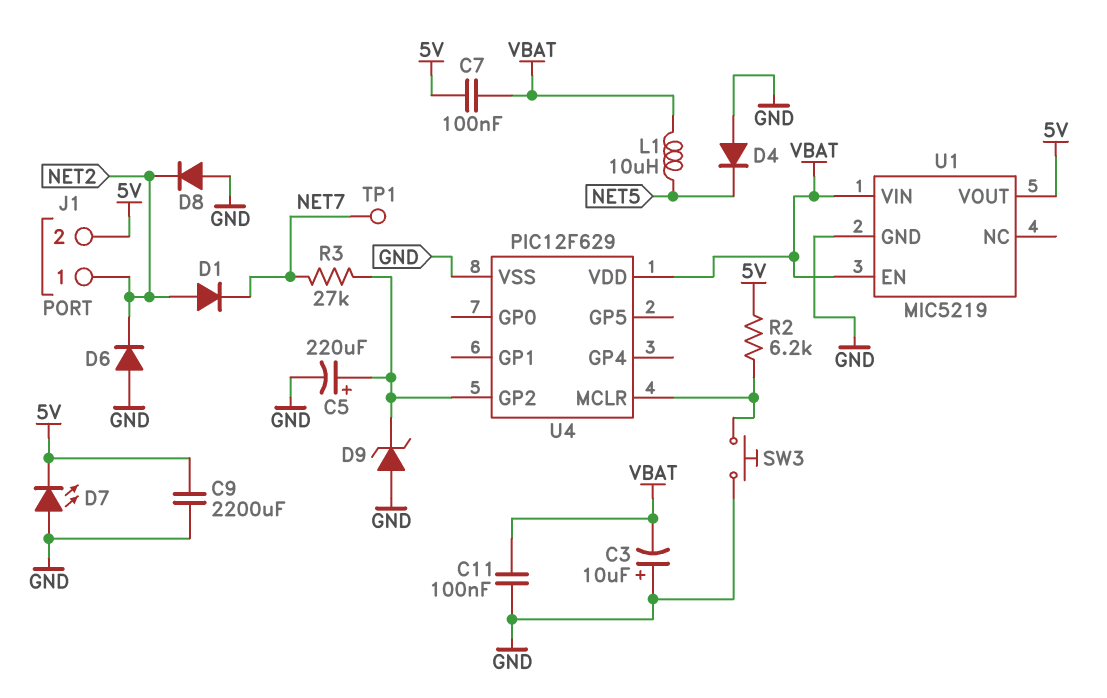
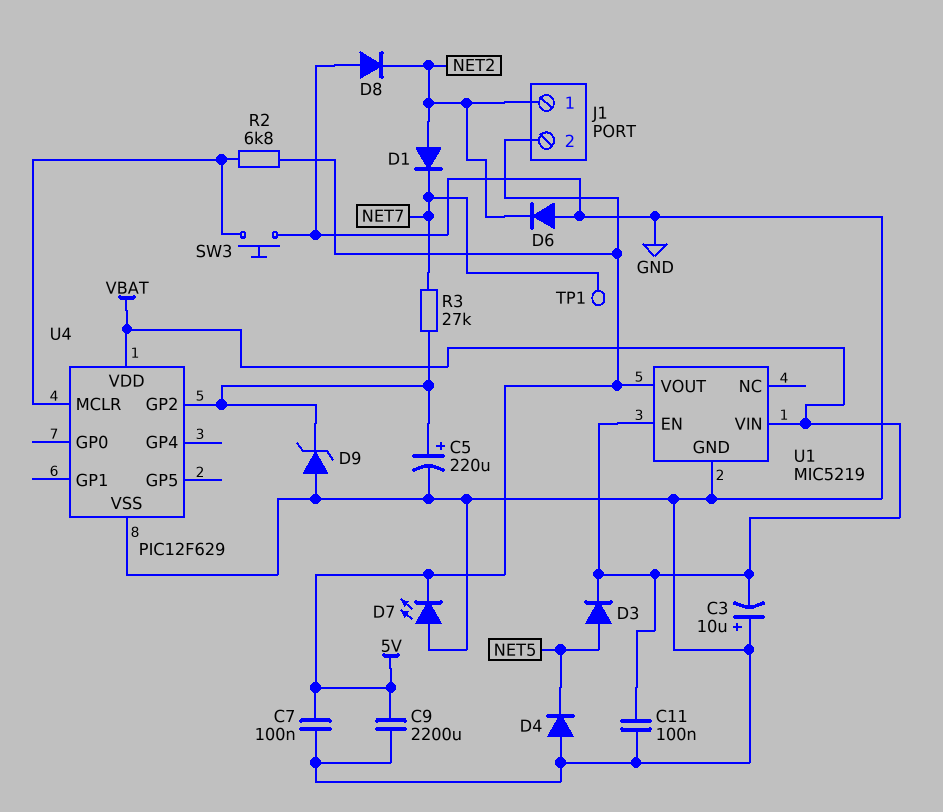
C7: 100nF (5V, VBAT) -> 100nF (5V, GND)
D3: none -> diode (A NET5, K VBAT)
L1: 10uH (NET5, VBAT) -> none
R2: 6.2k (5V, U4/MCLR) -> 6.8k (5V, U4/MCLR)

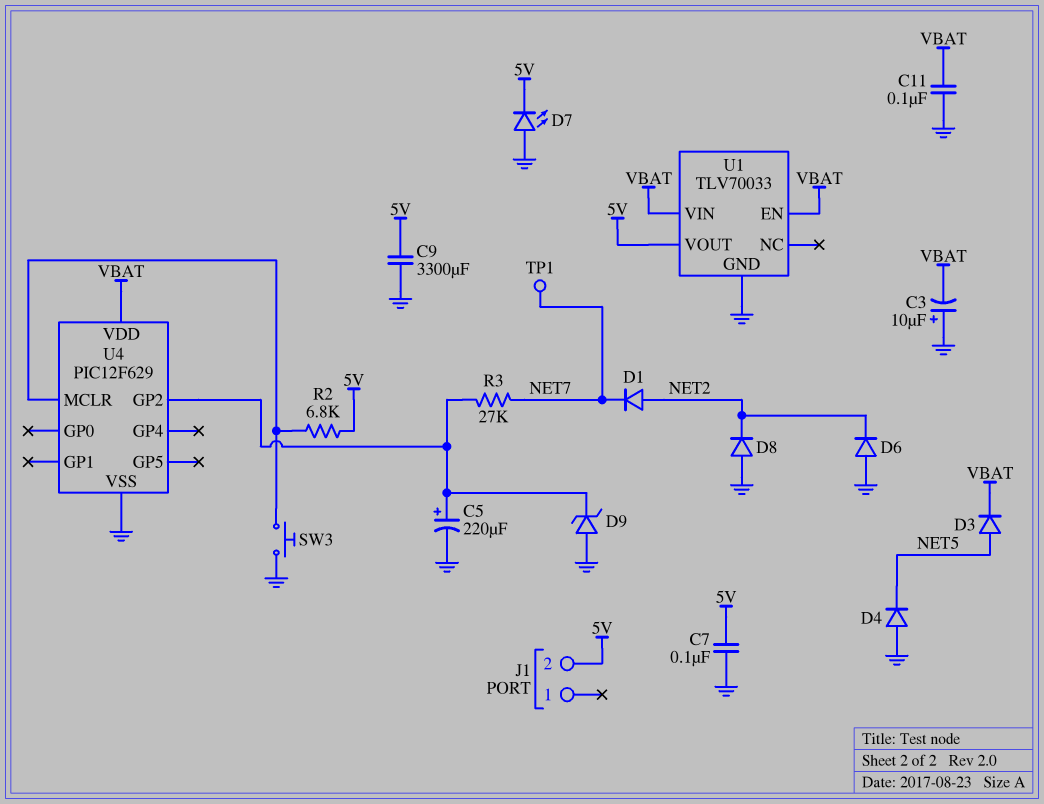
C9: 2200uF (5V, GND) -> 3300uF (5V, GND)
J1 pin 1: NET2 -> none
U1: MIC5219 -> TLV70033

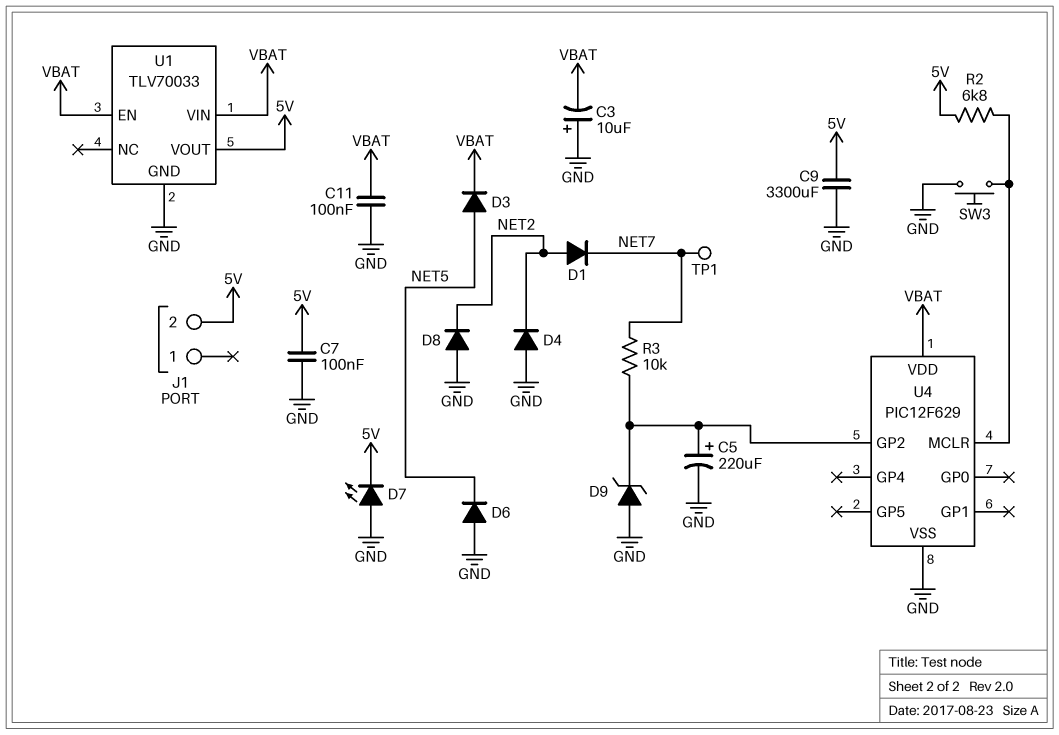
D4: diode (A GND, K NET5) -> diode (A GND, K NET2)
D6: diode (A GND, K NET2) -> diode (A GND, K NET5)
R3: 27k (NET7, U4/GP2) -> 10k (NET7, U4/GP2)

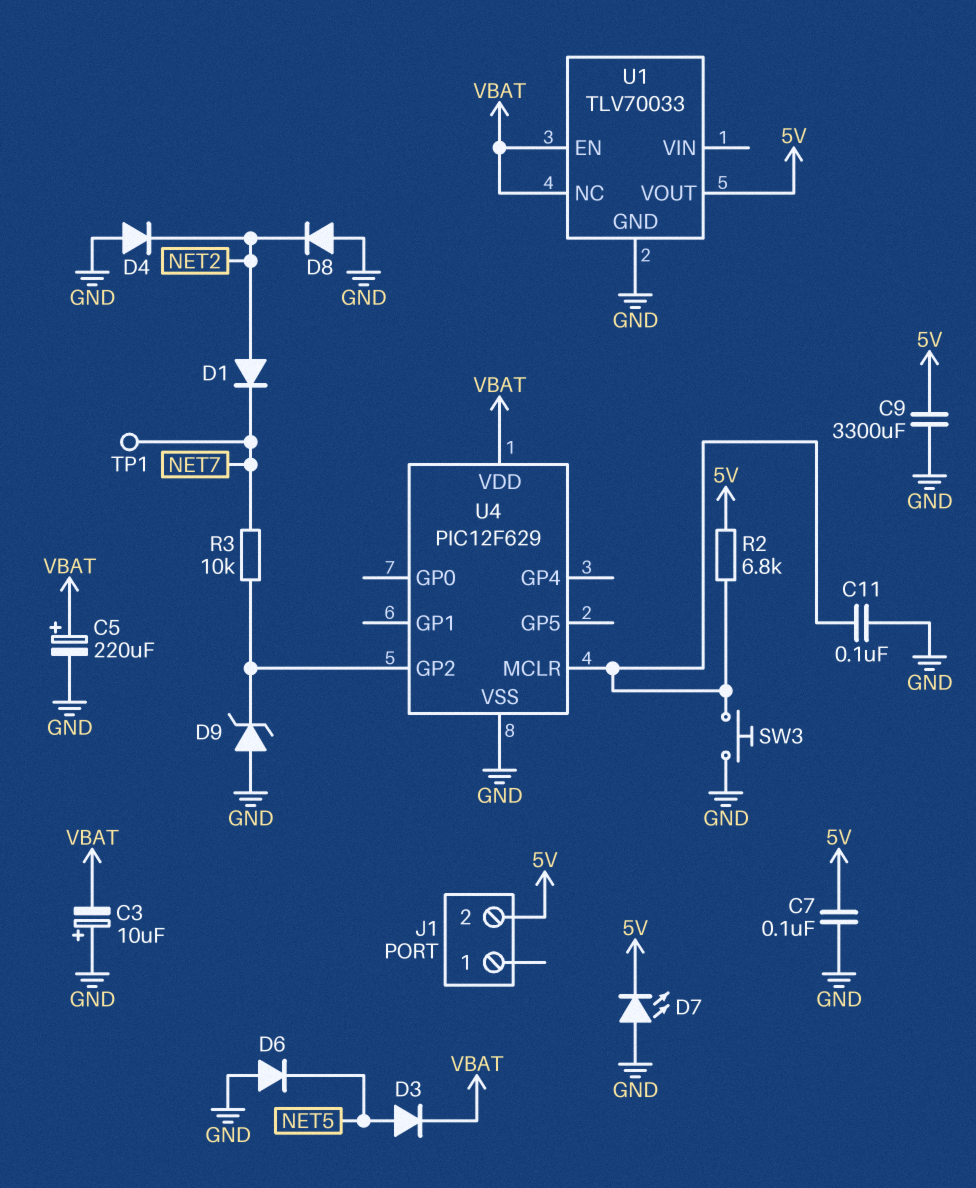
C5: 220uF (plus U4/GP2, minus GND) -> 220uF (plus VBAT, minus GND)
C11: 100nF (GND, VBAT) -> 100nF (GND, U4/MCLR)
U1 pin NC: none -> VBAT
U1 pin VIN: VBAT -> none

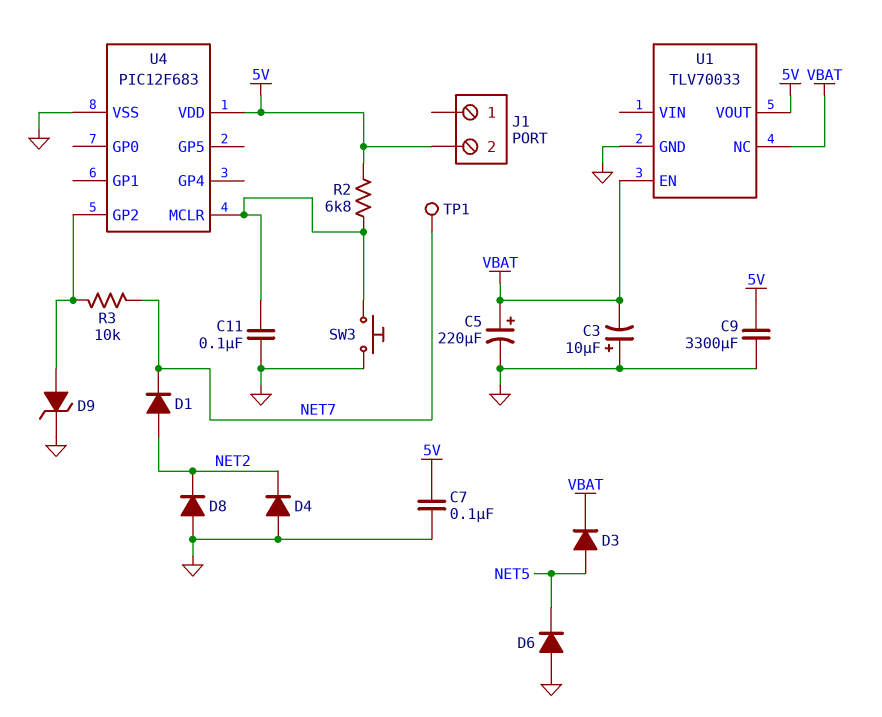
D7: LED (A GND, K 5V) -> none
D9: zener (A GND, K U4/GP2) -> zener (A U4/GP2, K GND)
U4: PIC12F629 -> PIC12F683
U4 pin VDD: VBAT -> 5V

